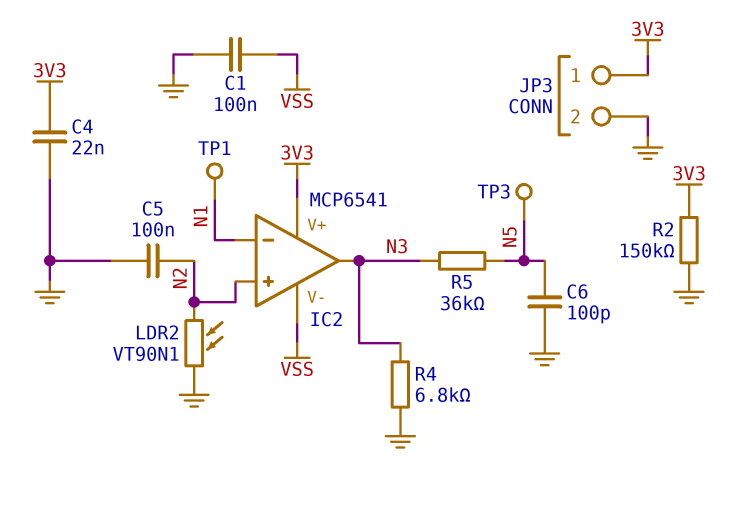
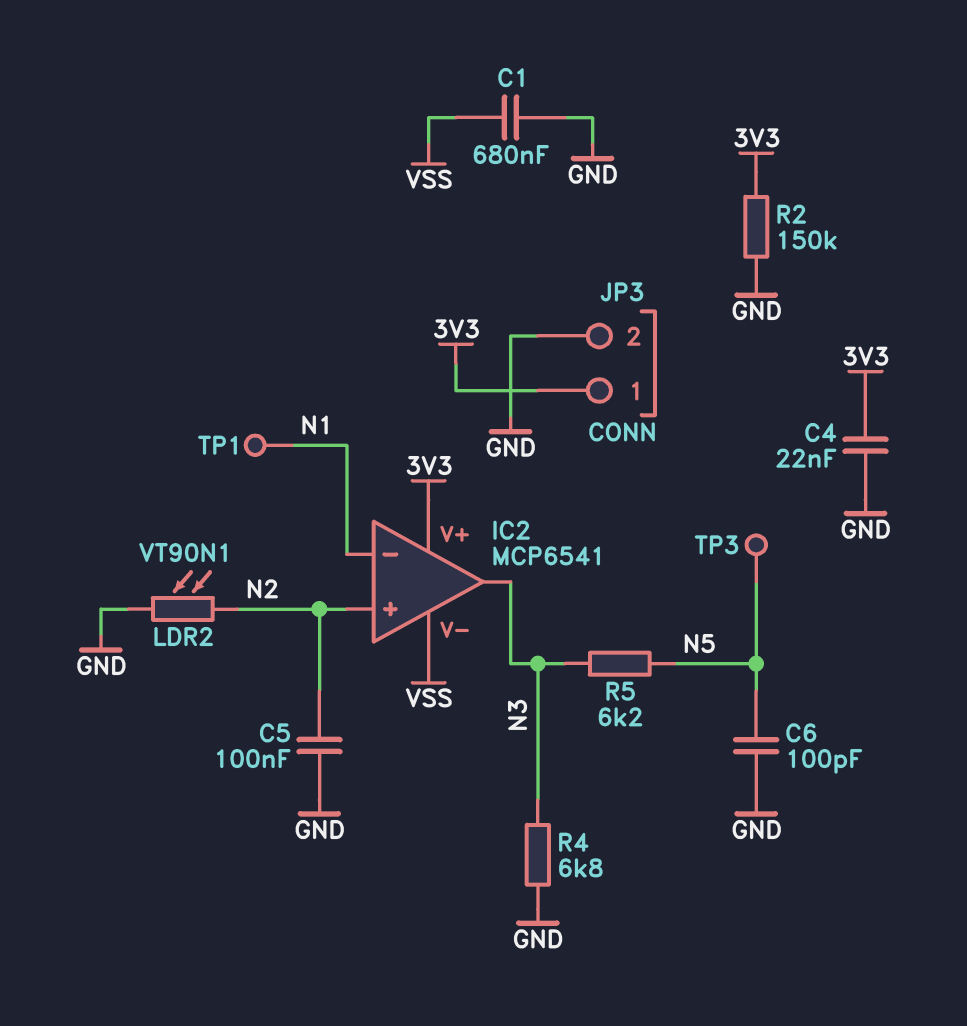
C1: 100nF (GND, VSS) -> 680nF (GND, VSS)
R5: 36k (N3, N5) -> 6.2k (N3, N5)

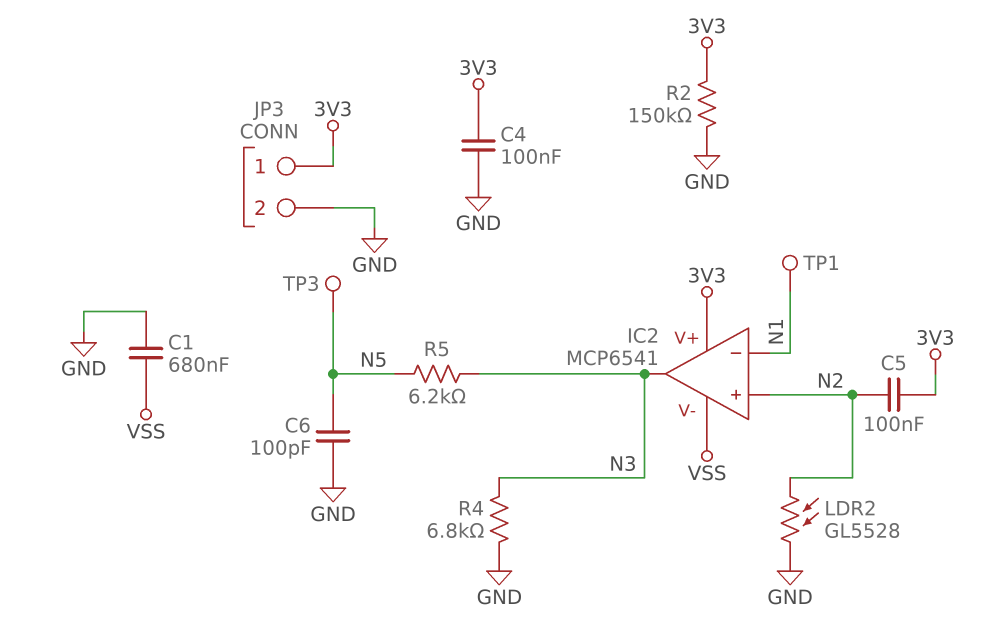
C4: 22nF (3V3, GND) -> 100nF (3V3, GND)
C5: 100nF (GND, N2) -> 100nF (3V3, N2)
LDR2: VT90N1 (GND, N2) -> GL5528 (GND, N2)

